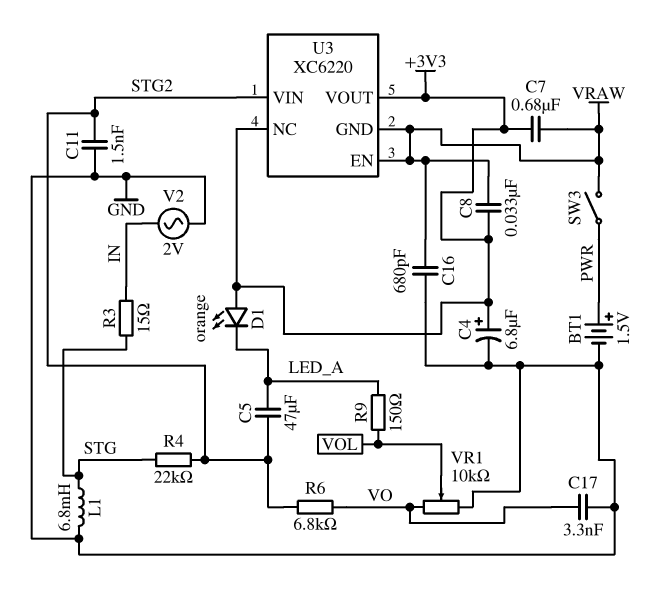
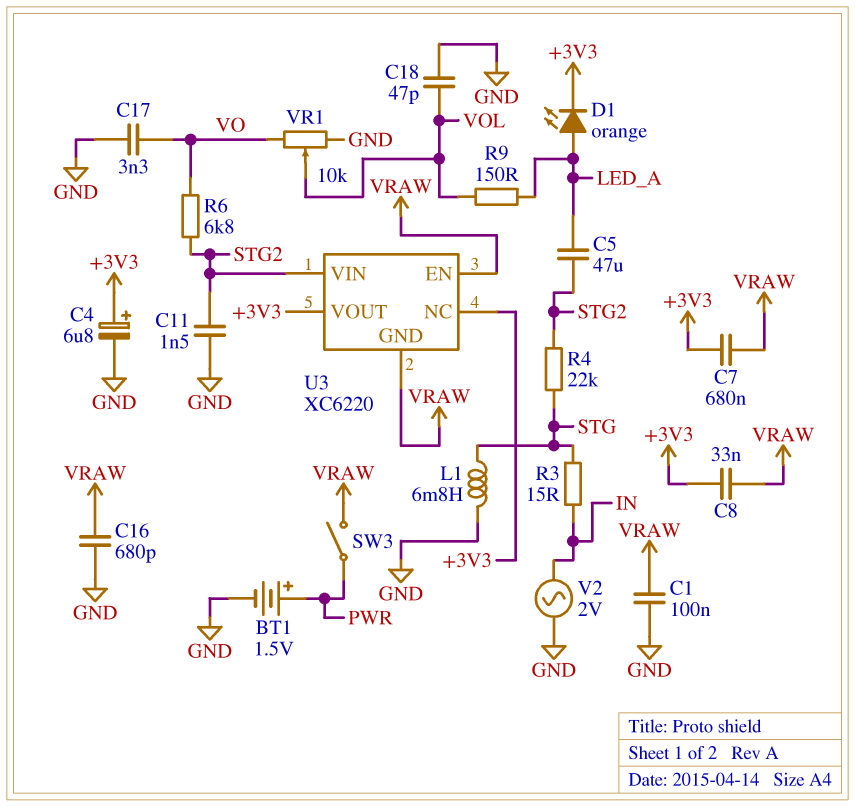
C1: none -> 100nF (GND, VRAW)
C18: none -> 47pF (GND, VOL)
D1: LED orange (A +3V3, K LED_A) -> LED orange (A LED_A, K +3V3)

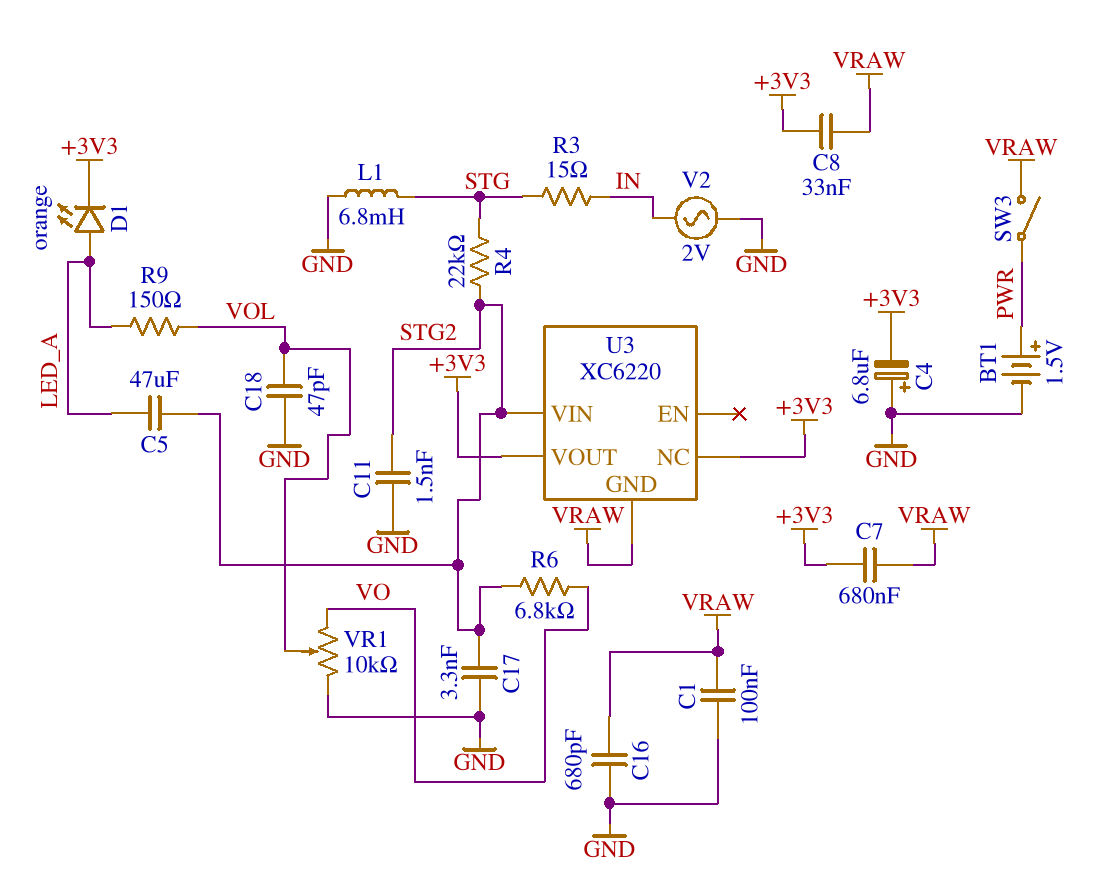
C4: 6.8uF (plus +3V3, minus GND) -> 6.8uF (plus GND, minus +3V3)
C17: 3.3nF (GND, VO) -> 3.3nF (GND, STG2)
U3 pin EN: VRAW -> none

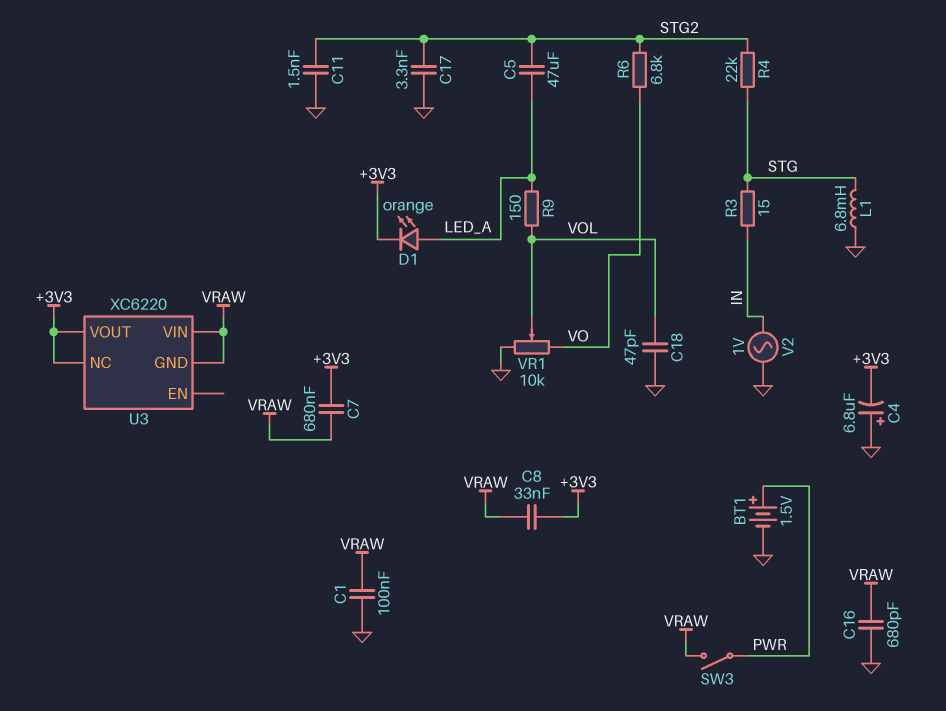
U3 pin VIN: STG2 -> VRAW
V2: AC 2V (GND, IN) -> AC 1V (GND, IN)

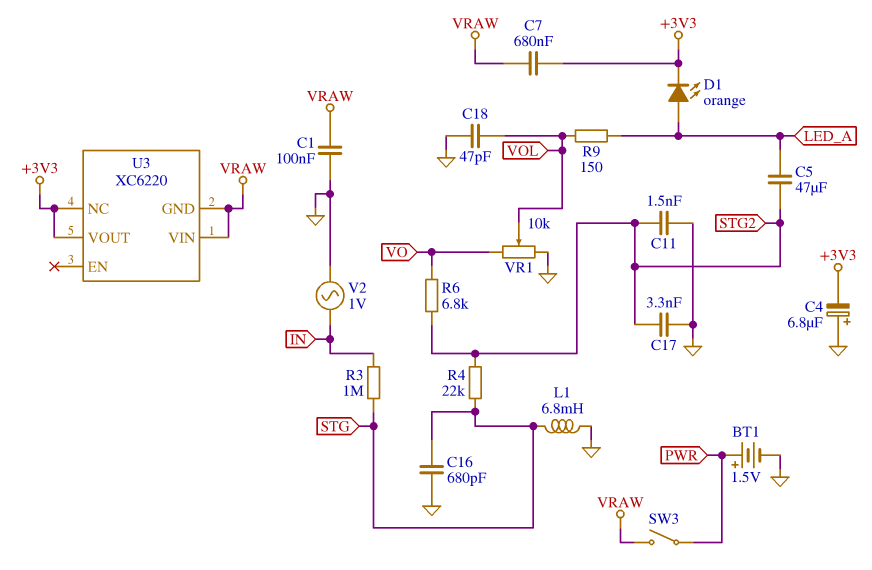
C8: 33nF (+3V3, VRAW) -> none
C16: 680pF (GND, VRAW) -> 680pF (GND, STG)
R3: 15 (IN, STG) -> 1M (IN, STG)

